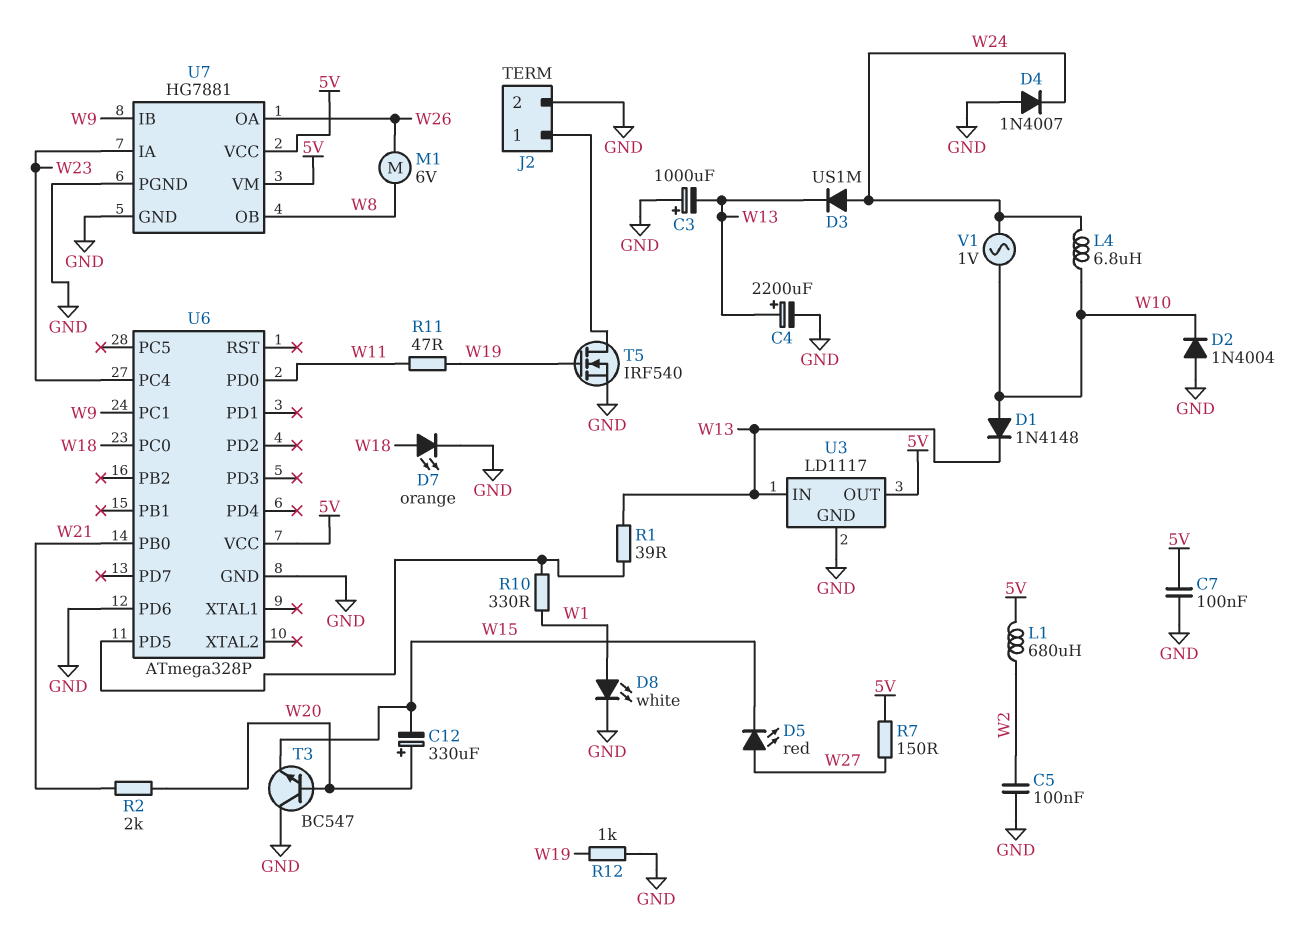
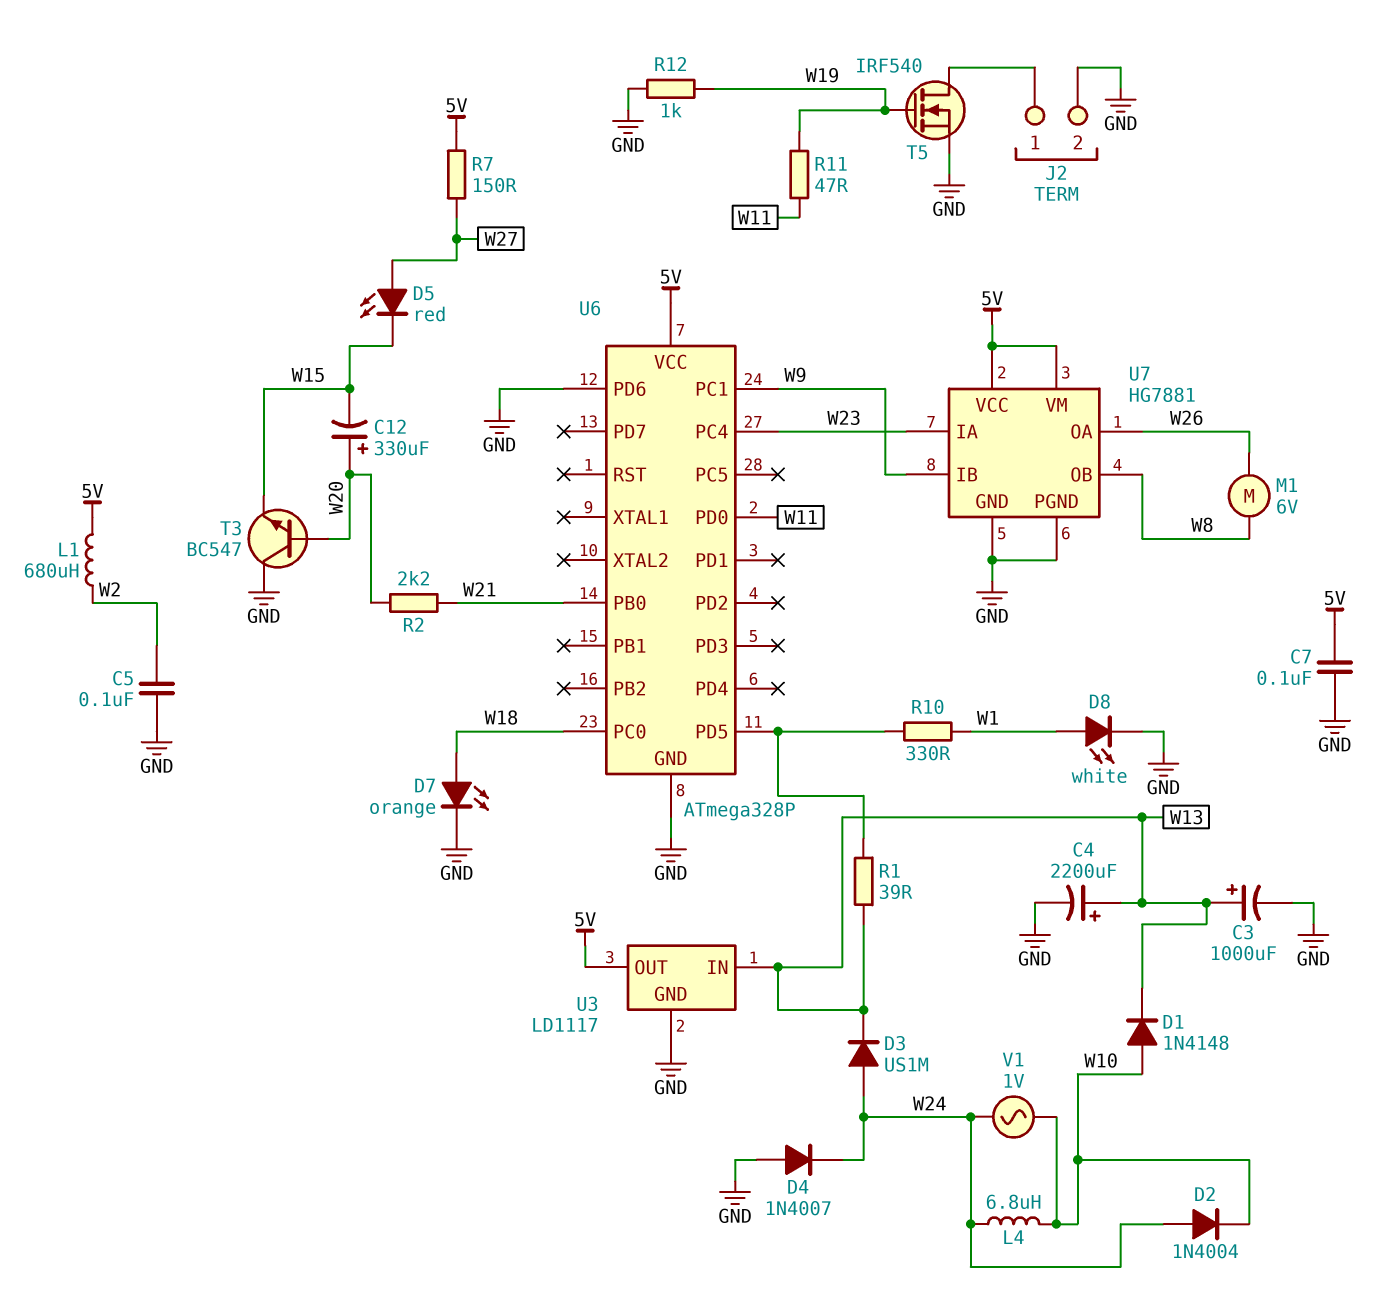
C3: 1000uF (plus GND, minus W13) -> 1000uF (plus W13, minus GND)
D2: diode 1N4004 (A GND, K W10) -> diode 1N4004 (A W24, K W10)
R2: 2k (W20, W21) -> 2.2k (W20, W21)

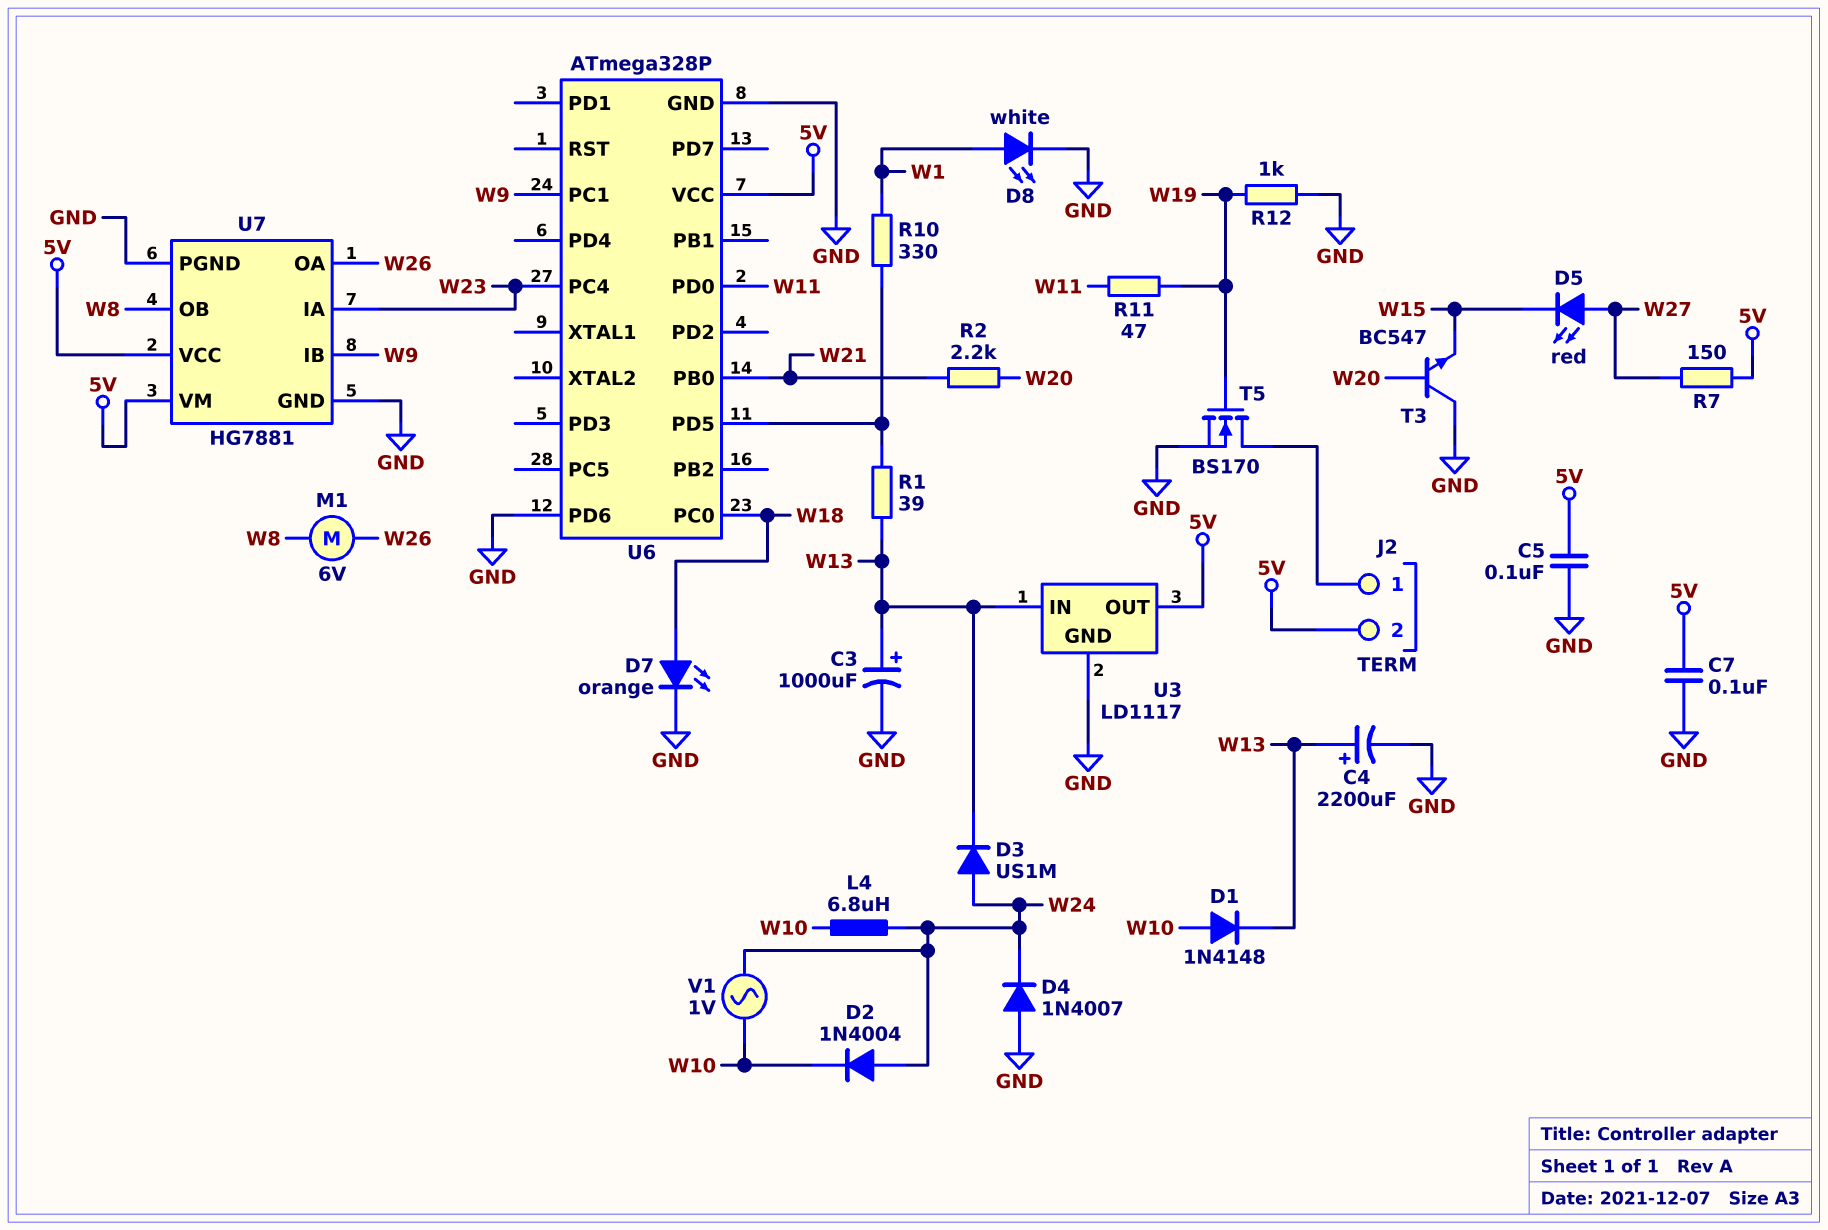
C5: 100nF (GND, W2) -> 100nF (5V, GND)
C12: 330uF (plus W20, minus W15) -> none
J2 pin 2: GND -> 5V
L1: 680uH (5V, W2) -> none
T5: NMOS IRF540 (G W19, D J2/1, S GND) -> NMOS BS170 (G W19, D J2/1, S GND)

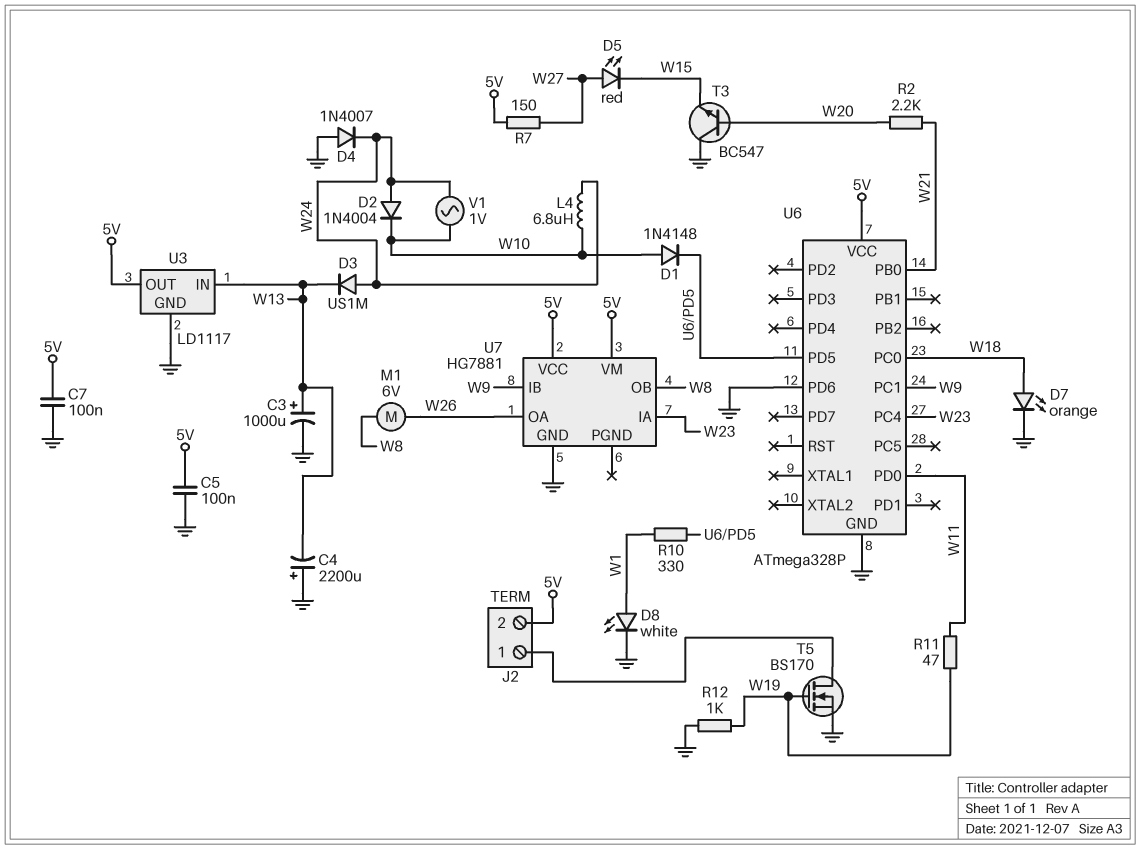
C4: 2200uF (plus W13, minus GND) -> 2200uF (plus GND, minus W13)
D1: diode 1N4148 (A W10, K W13) -> diode 1N4148 (A W10, K U6/PD5)
R1: 39 (U6/PD5, W13) -> none
U7 pin PGND: GND -> none

